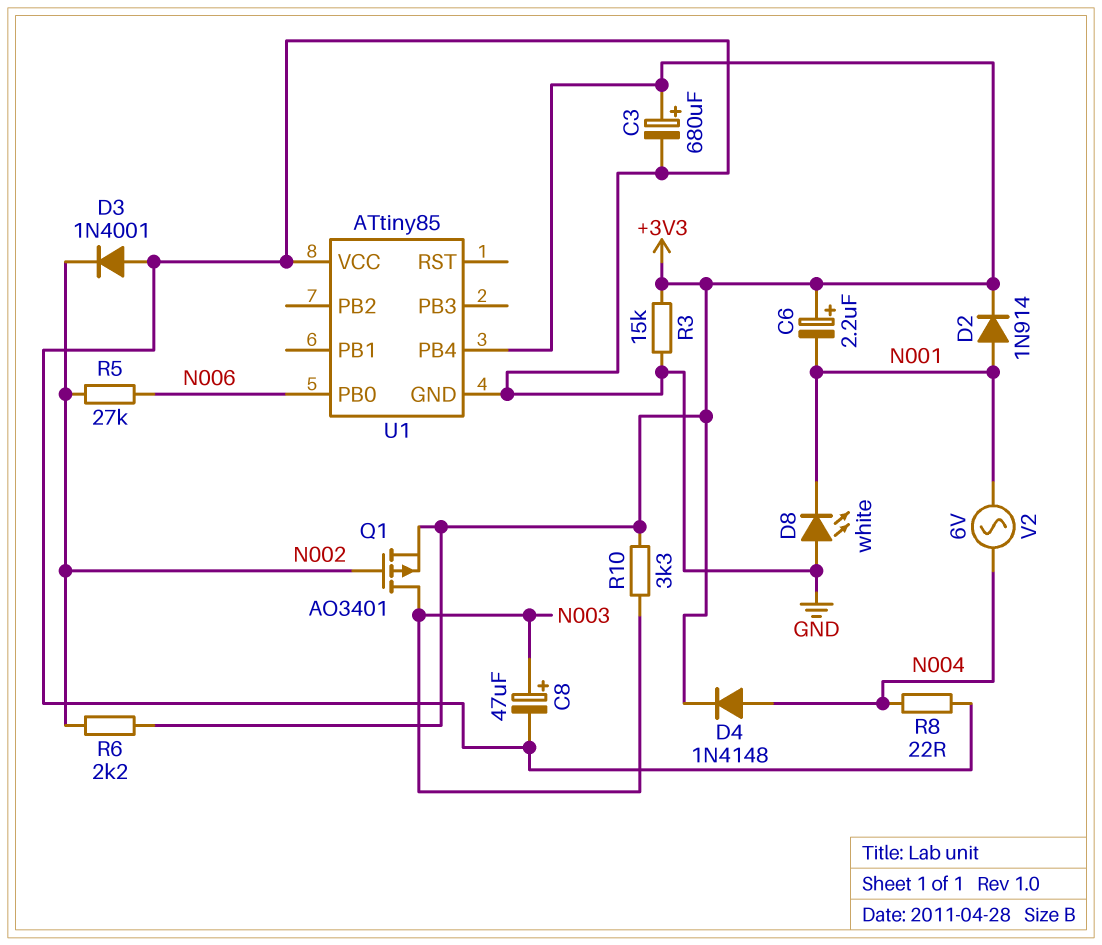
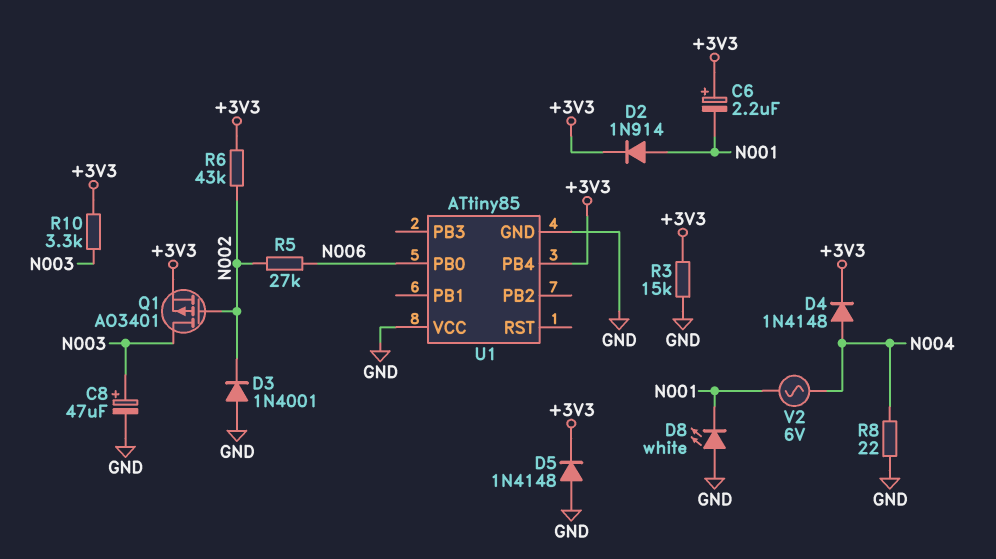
C3: 680uF (plus +3V3, minus GND) -> none
D5: none -> diode 1N4148 (A GND, K +3V3)
R6: 2.2k (+3V3, N002) -> 43k (+3V3, N002)

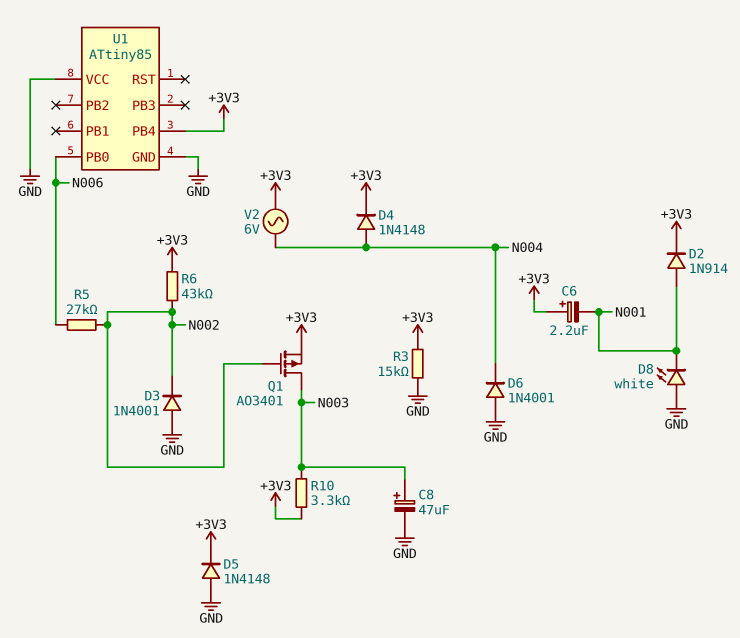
D6: none -> diode 1N4001 (A GND, K N004)
R8: 22 (GND, N004) -> none
V2: AC 6V (N001, N004) -> AC 6V (+3V3, N004)

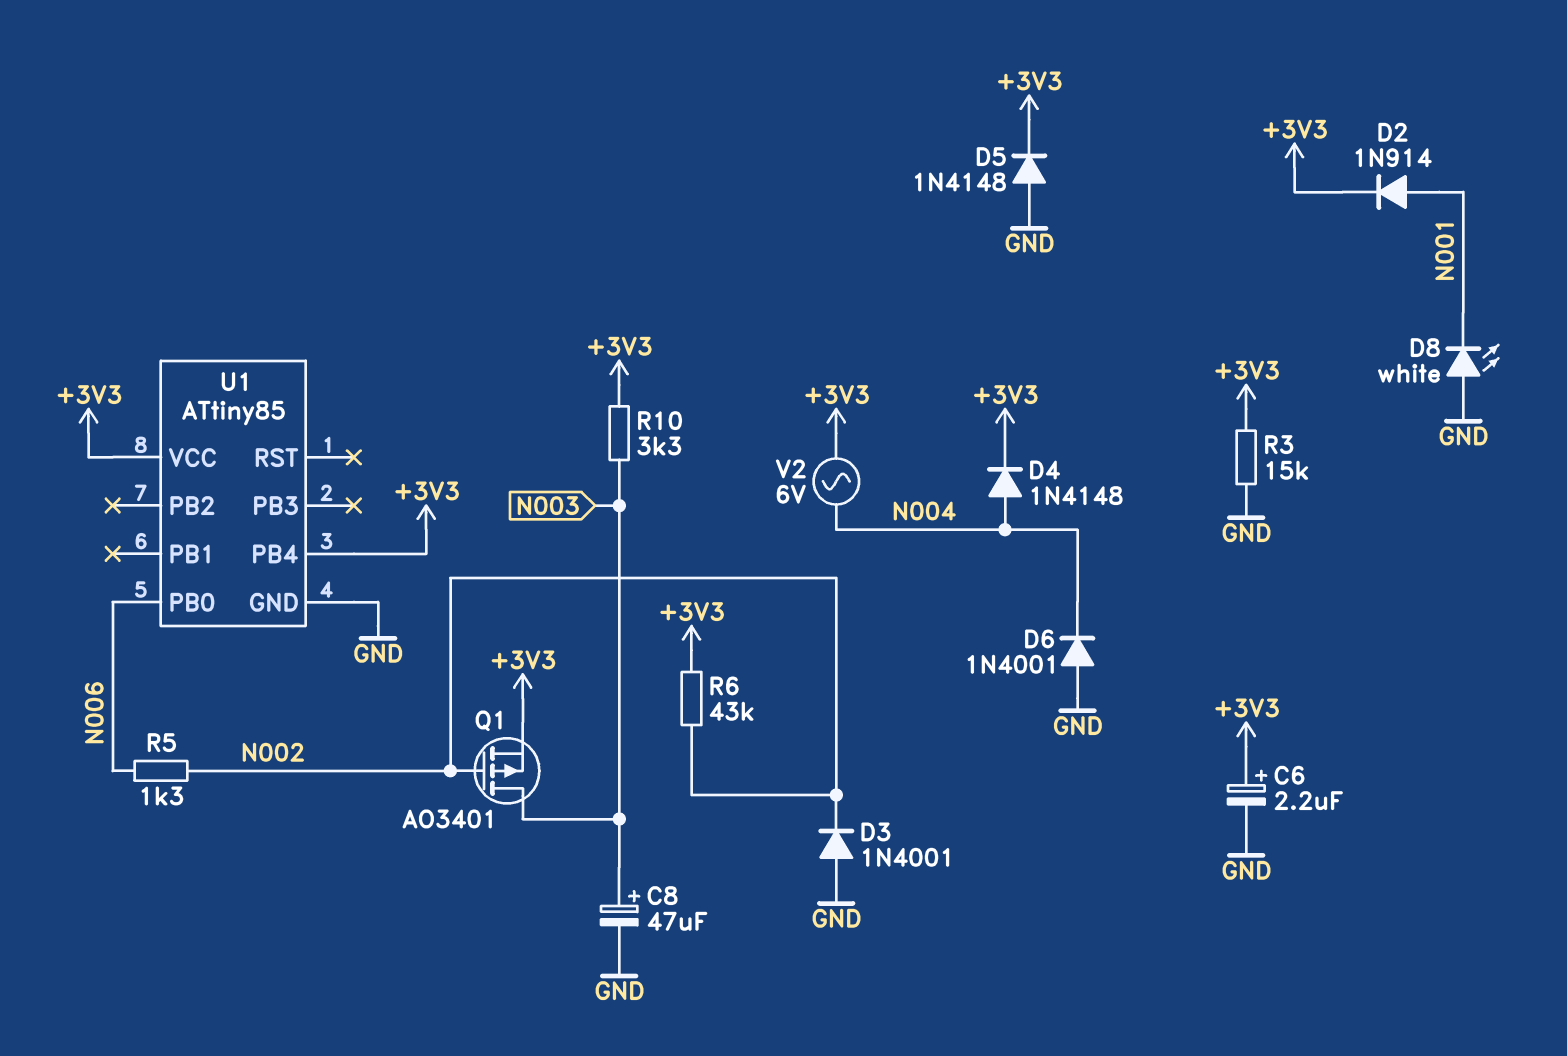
C6: 2.2uF (plus +3V3, minus N001) -> 2.2uF (plus +3V3, minus GND)
R5: 27k (N002, N006) -> 1.3k (N002, N006)
U1 pin VCC: GND -> +3V3

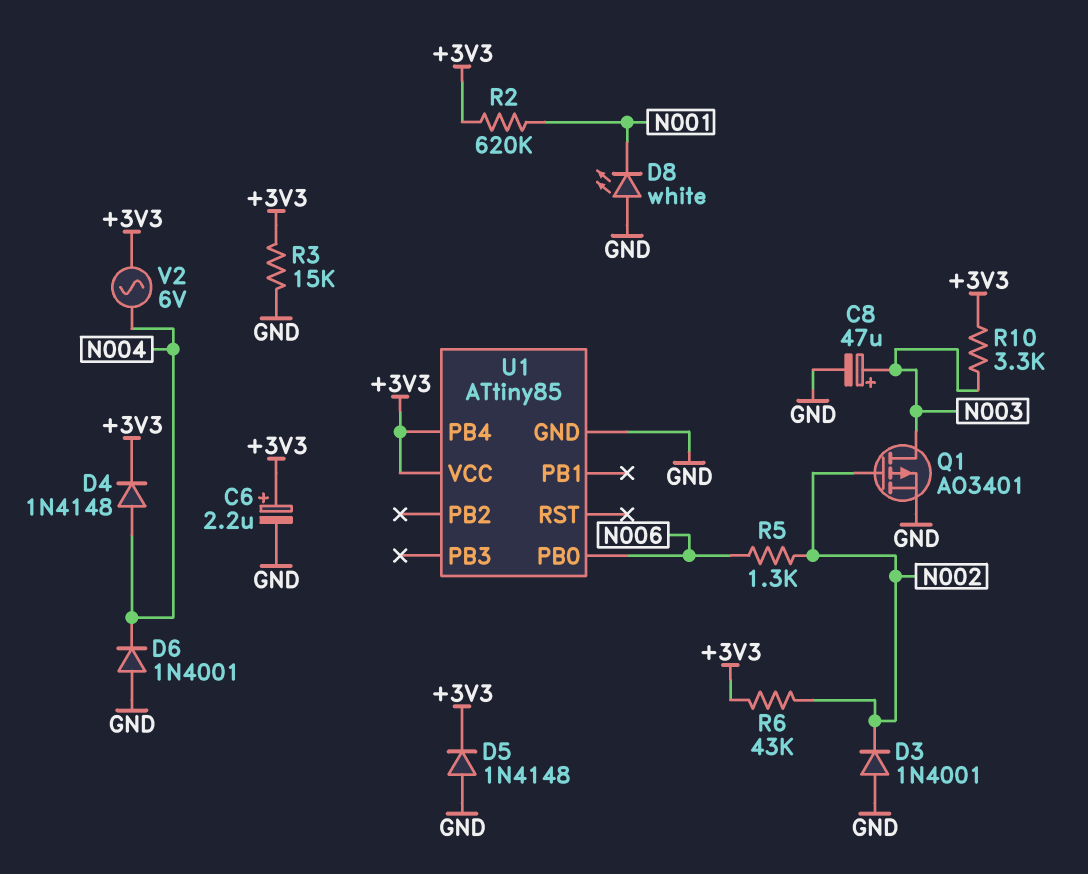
D2: diode 1N914 (A N001, K +3V3) -> none
Q1: PMOS AO3401 (G N002, D N003, S +3V3) -> PMOS AO3401 (G N002, D N003, S GND)
R2: none -> 620k (+3V3, N001)

